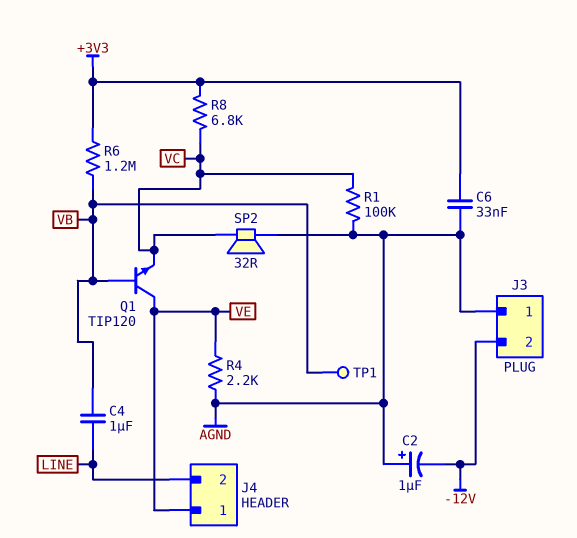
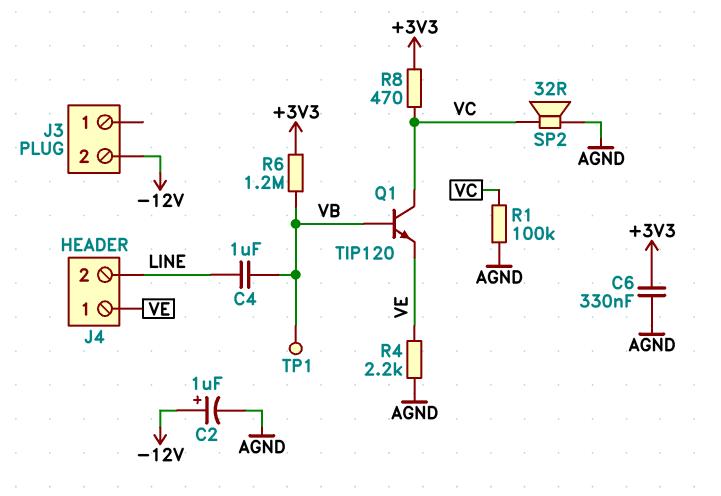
C2: 1uF (plus AGND, minus -12V) -> 1uF (plus -12V, minus AGND)
C6: 33nF (+3V3, AGND) -> 330nF (+3V3, AGND)
J3 pin 1: AGND -> none
Q1: NPN TIP120 (B VB, C VE, E VC) -> NPN TIP120 (B VB, C VC, E VE)
R8: 6.8k (+3V3, VC) -> 470 (+3V3, VC)

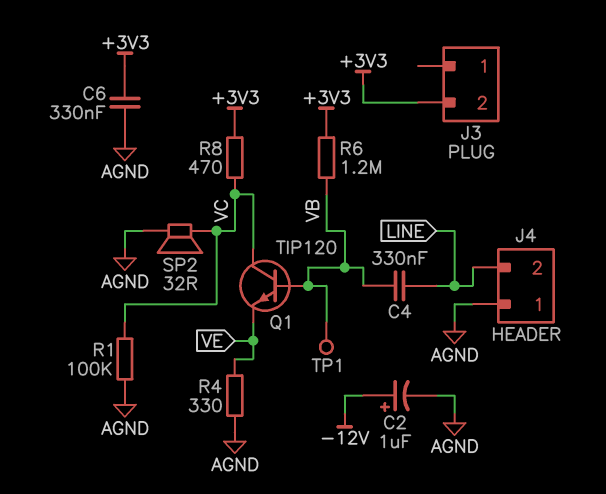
C4: 1uF (LINE, VB) -> 330nF (LINE, VB)
J3 pin 2: -12V -> +3V3
J4 pin 1: VE -> AGND
R4: 2.2k (AGND, VE) -> 330 (AGND, VE)

